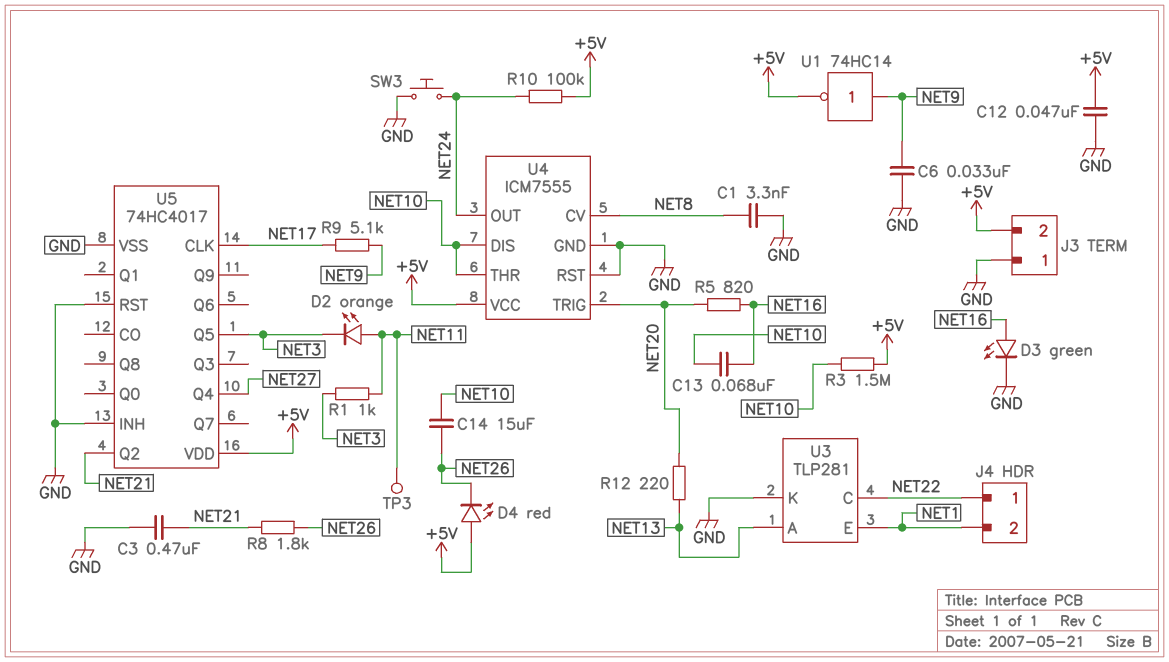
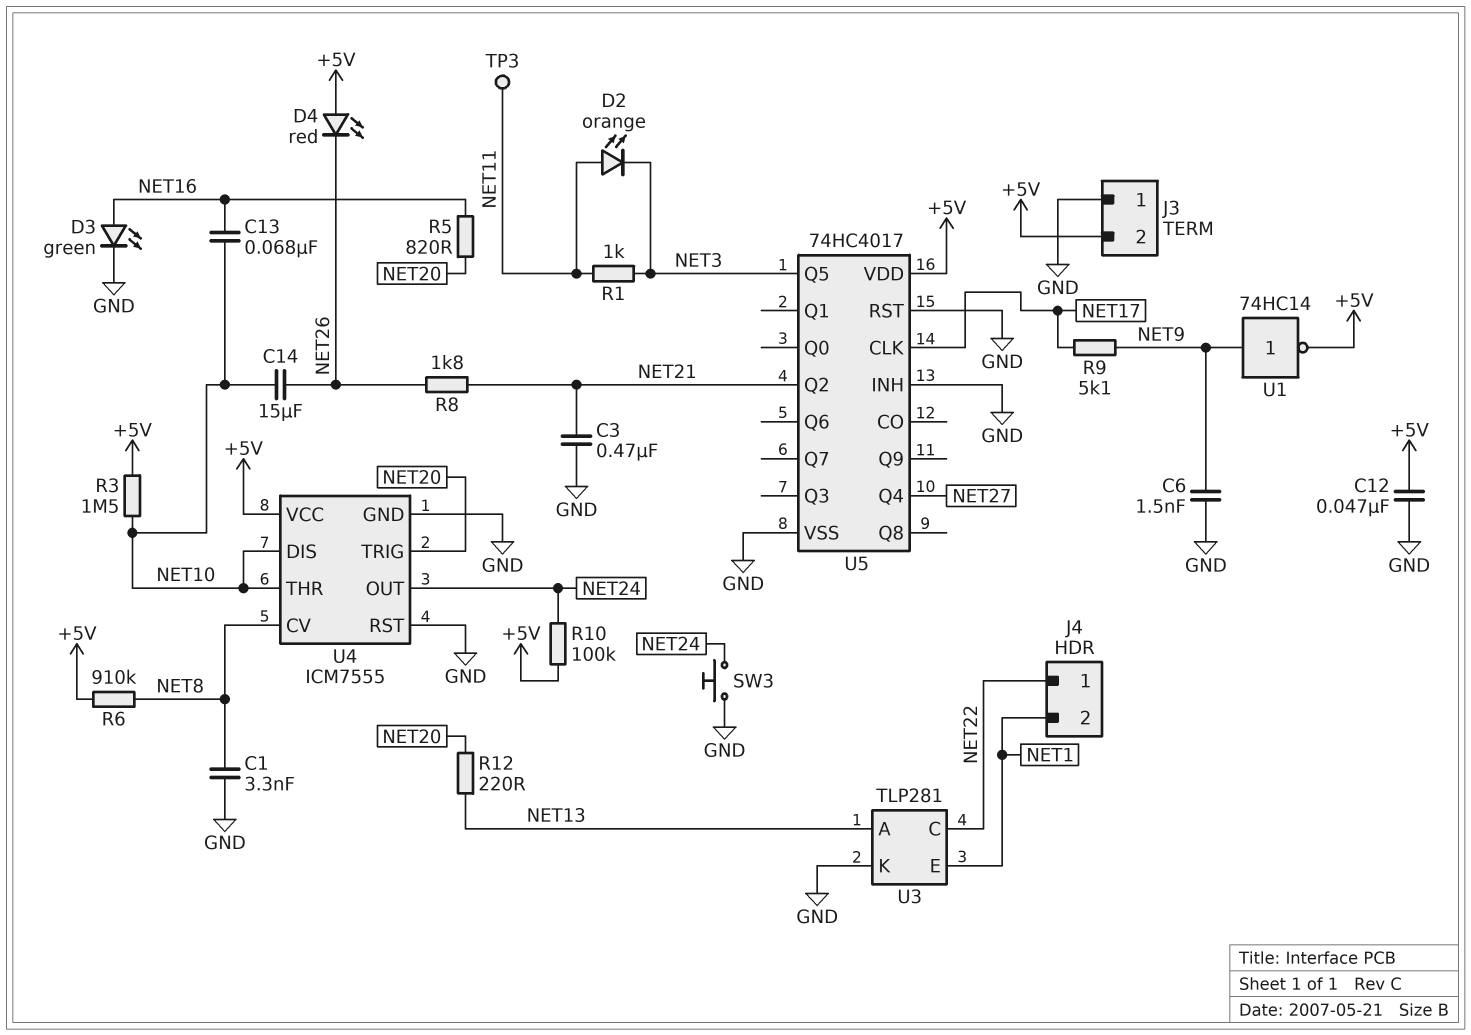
C6: 33nF (GND, NET9) -> 1.5nF (GND, NET9)
R6: none -> 910k (+5V, NET8)

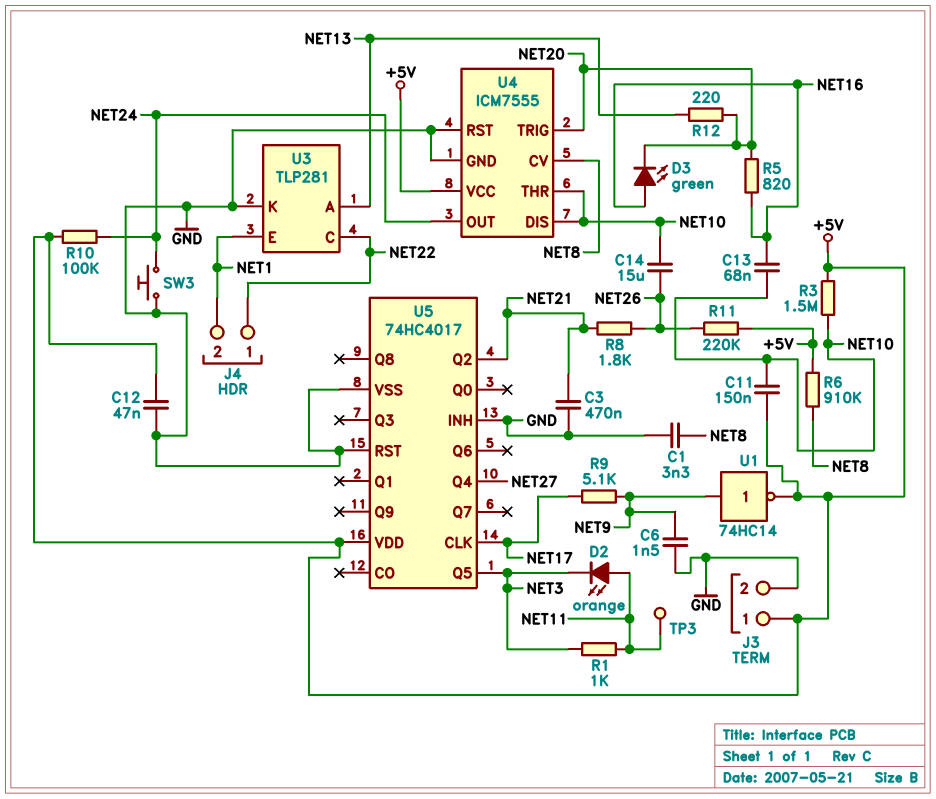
C11: none -> 150nF (+5V, NET10)
D3: LED green (A NET16, K GND) -> LED green (A NET16, K NET20)
D4: LED red (A +5V, K NET26) -> none
J3 pin 1: GND -> +5V
J3 pin 2: +5V -> GND
R11: none -> 220k (+5V, NET26)

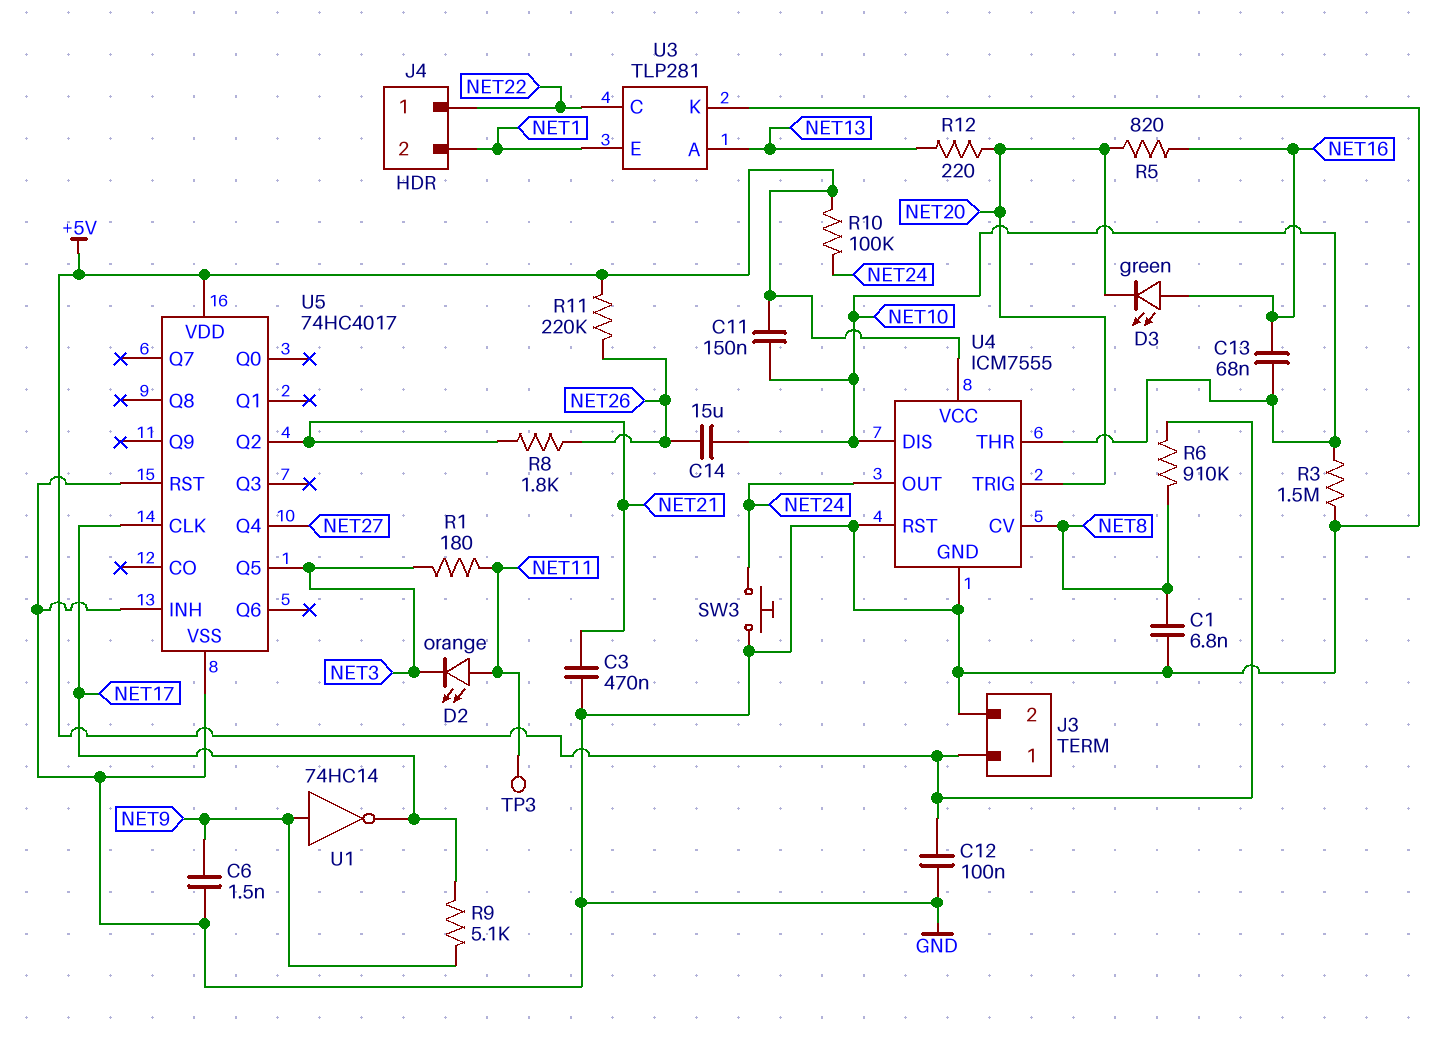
C1: 3.3nF (GND, NET8) -> 6.8nF (GND, NET8)
C12: 47nF (+5V, GND) -> 100nF (+5V, GND)
R1: 1k (NET3, NET11) -> 180 (NET3, NET11)
R3: 1.5M (+5V, NET10) -> 1.5M (GND, NET10)
U1: NOT 74HC14 (in NET9, out +5V) -> NOT 74HC14 (in NET9, out NET17)

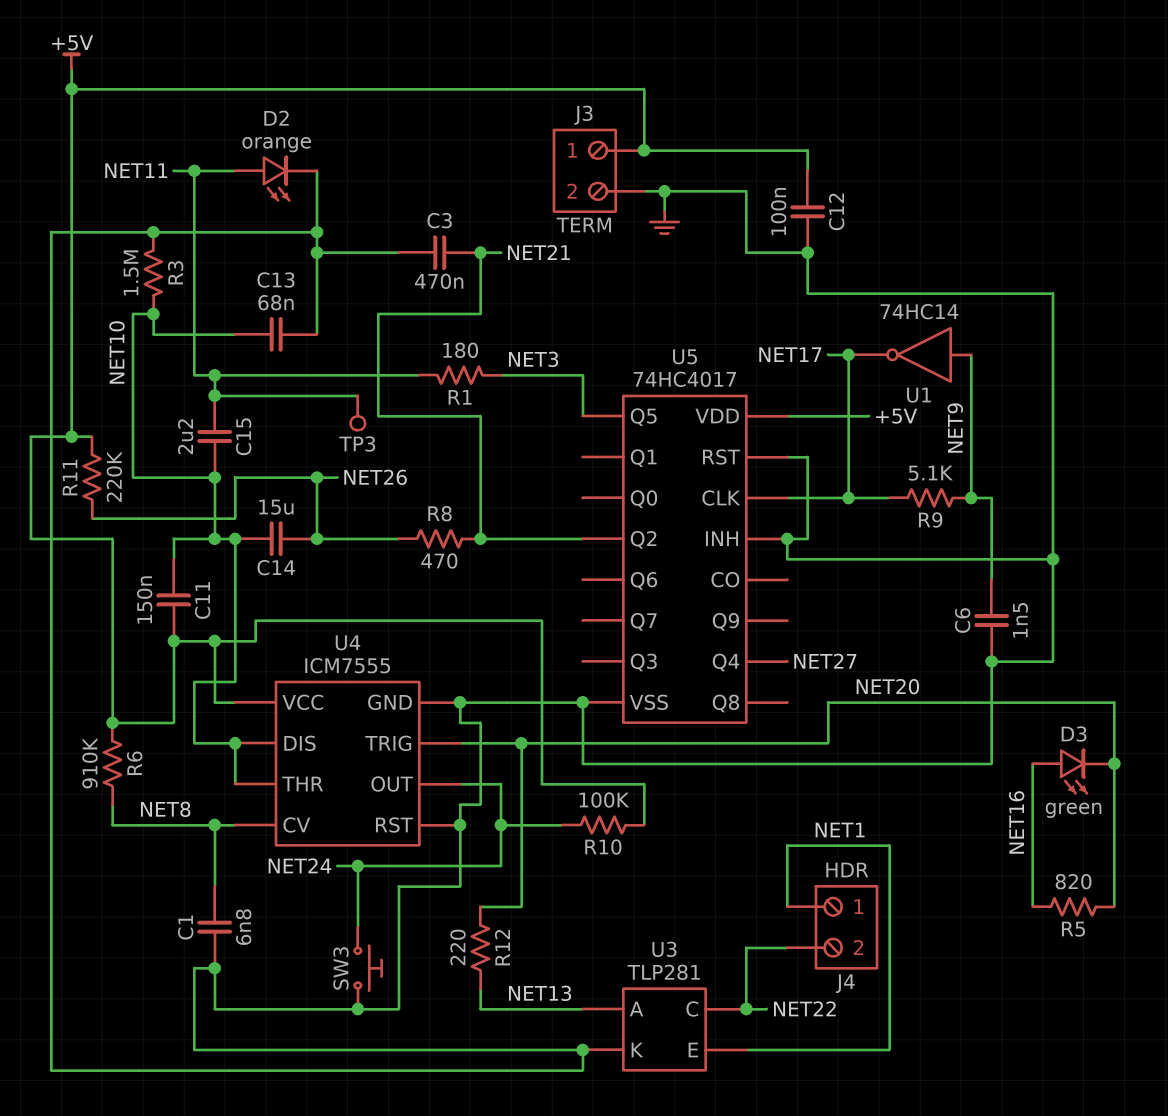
C13: 68nF (NET10, NET16) -> 68nF (GND, NET10)
C15: none -> 2.2uF (NET10, NET11)
D2: LED orange (A NET11, K NET3) -> LED orange (A NET11, K GND)
J4 pin 1: NET22 -> NET1
J4 pin 2: NET1 -> NET22
R8: 1.8k (NET21, NET26) -> 470 (NET21, NET26)

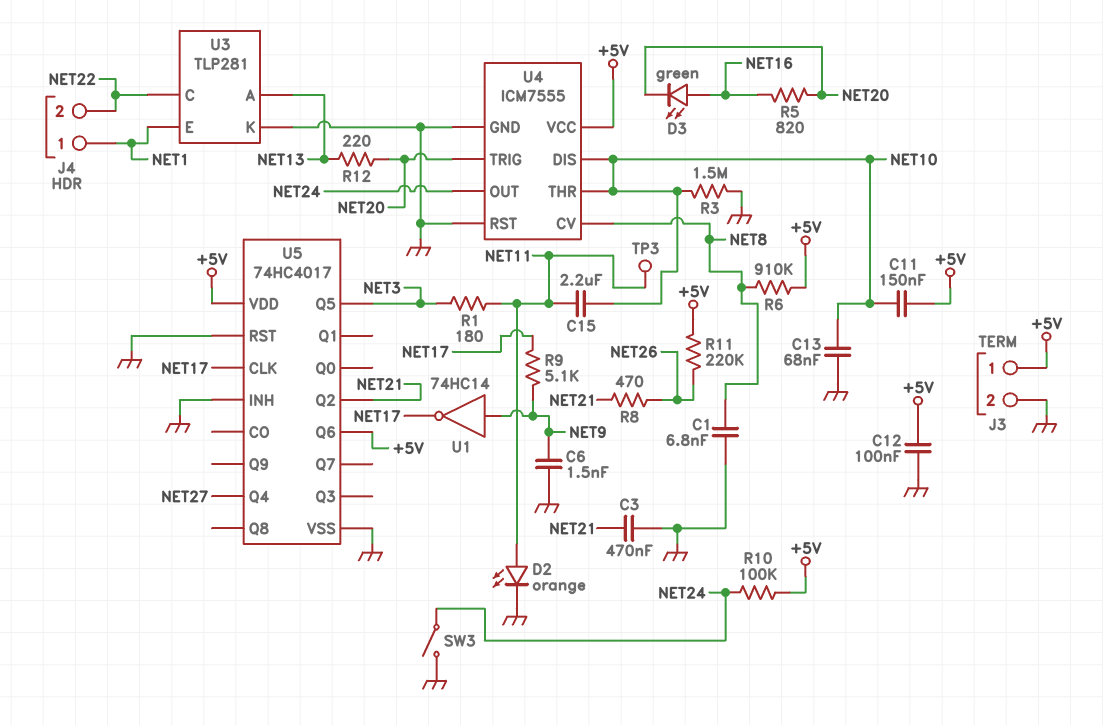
C14: 15uF (NET10, NET26) -> none
SW3: button (GND, NET24) -> switch (GND, NET24)
U5 pin Q6: none -> +5V

